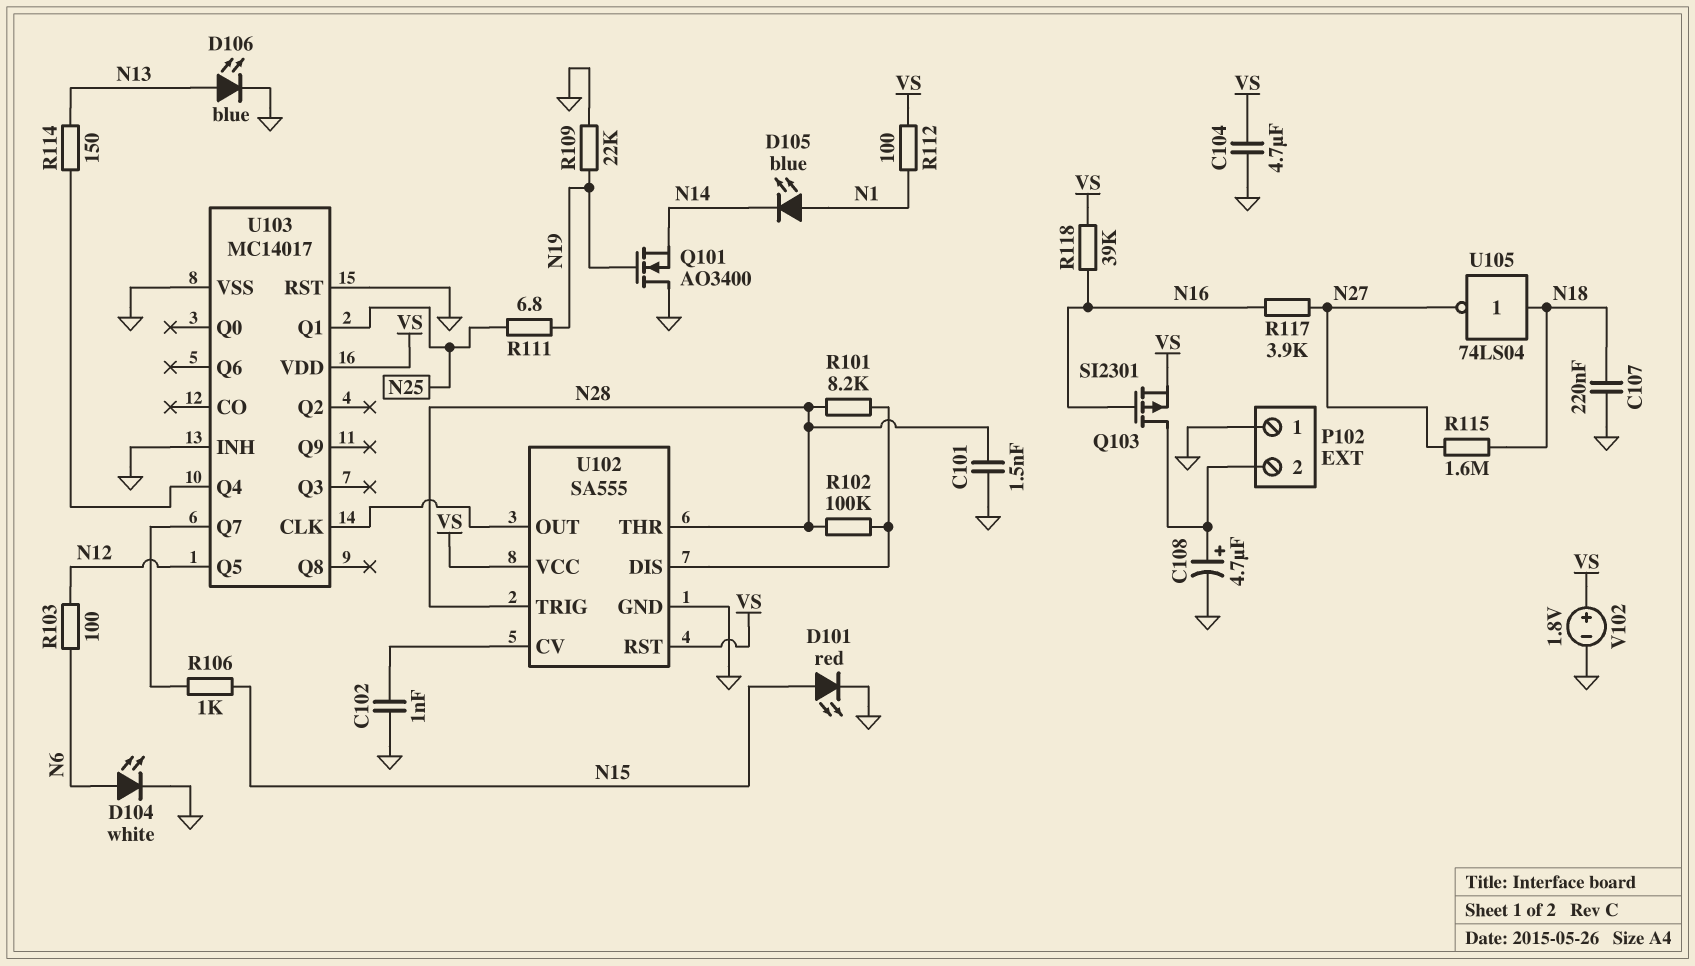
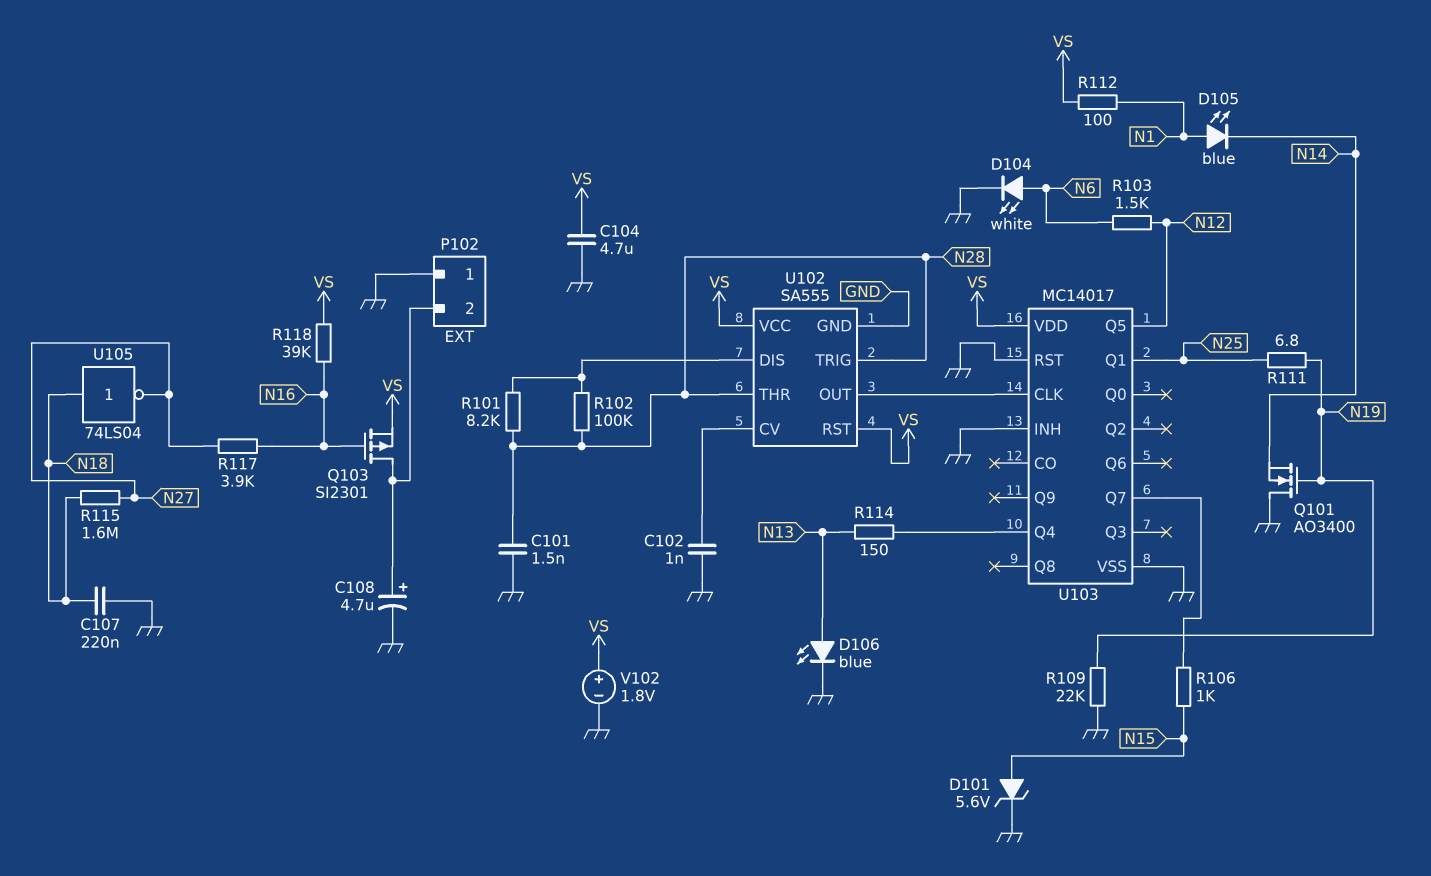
D101: LED red (A N15, K GND) -> zener 5.6V (A N15, K GND)
R103: 100 (N6, N12) -> 1.5k (N6, N12)

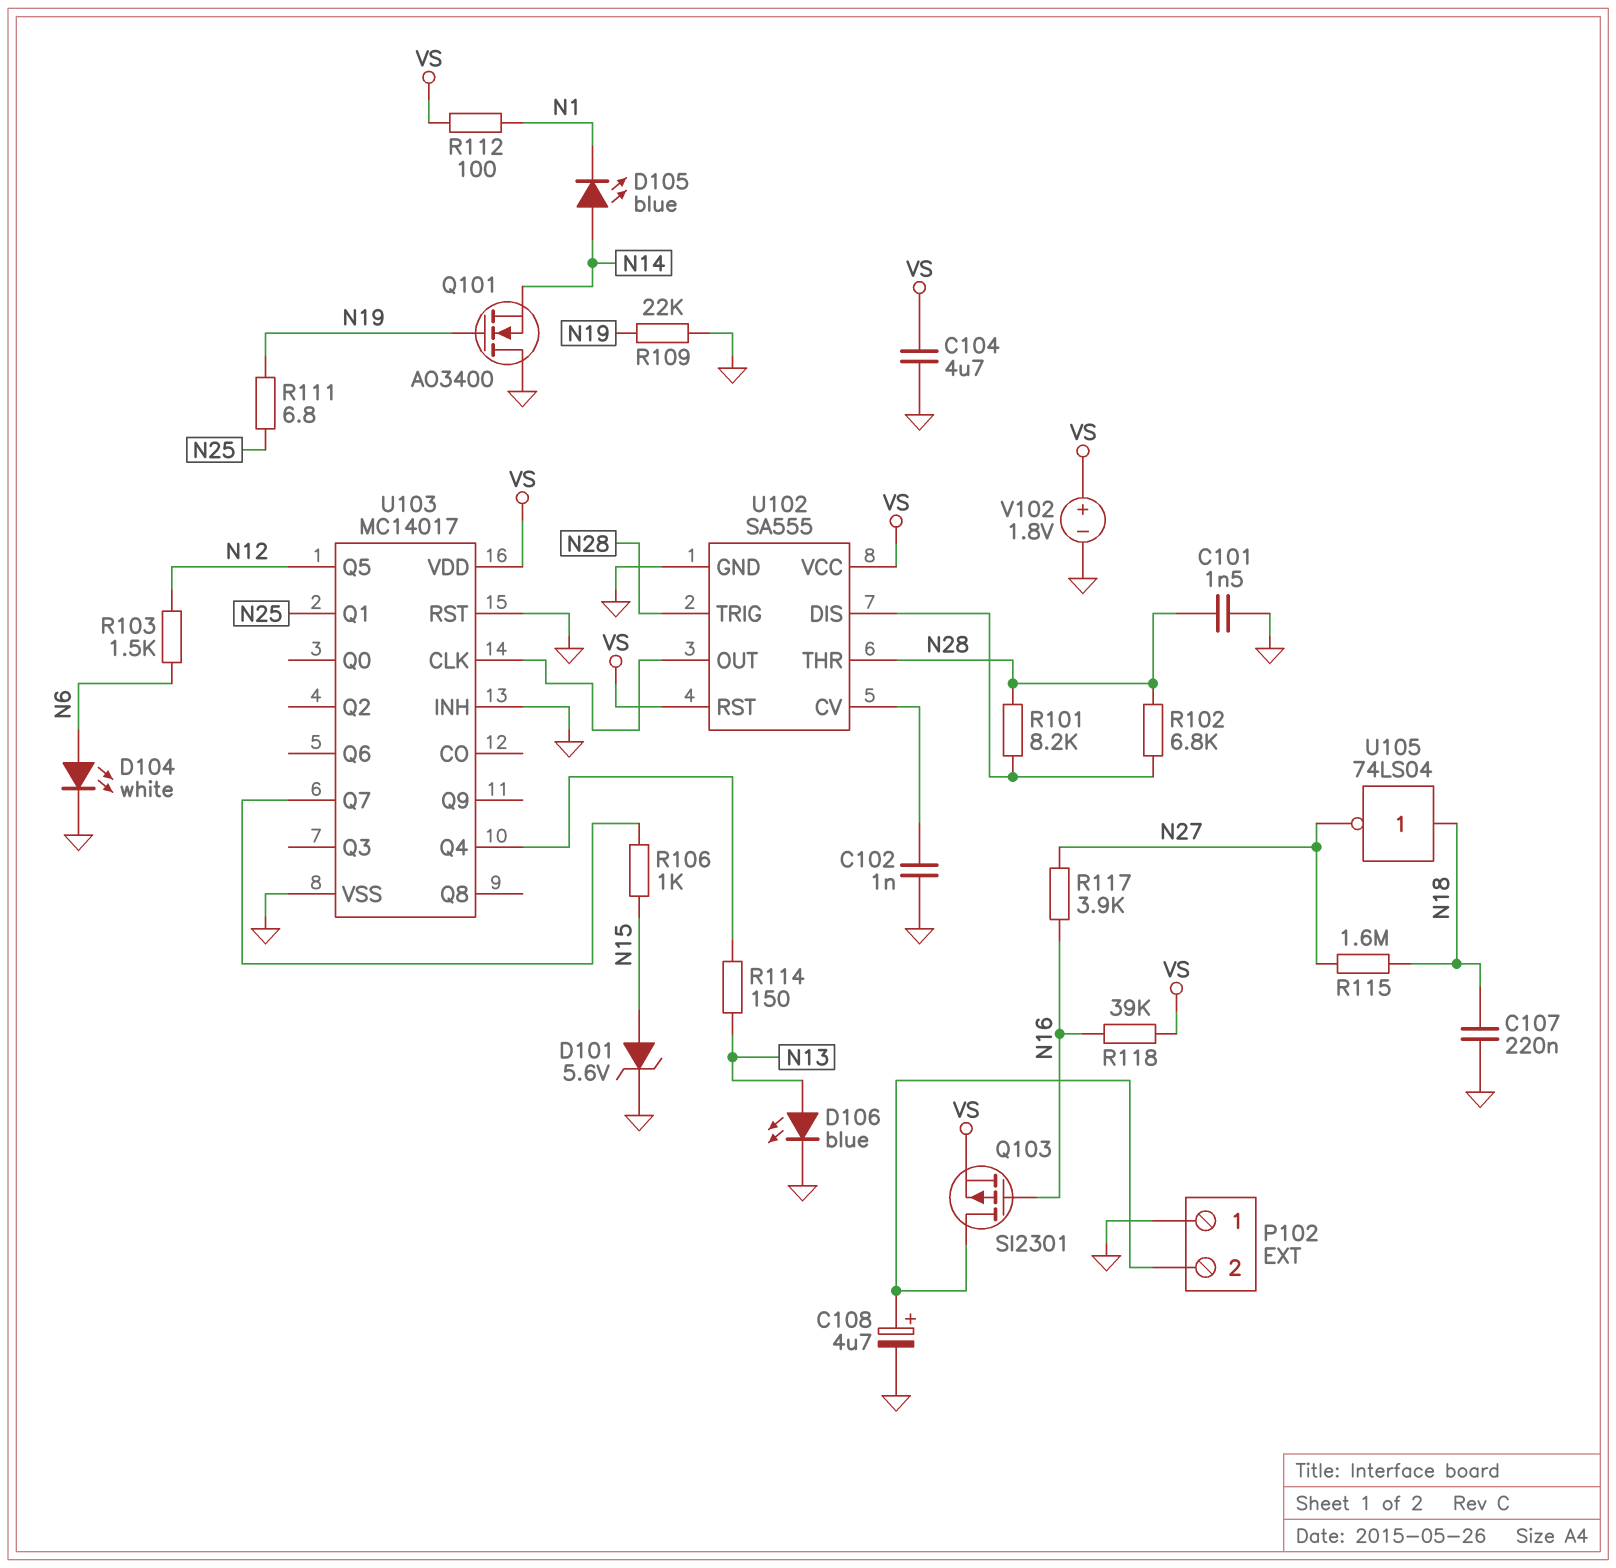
D105: LED blue (A N1, K N14) -> LED blue (A N14, K N1)
R102: 100k (N28, U102/DIS) -> 6.8k (N28, U102/DIS)

